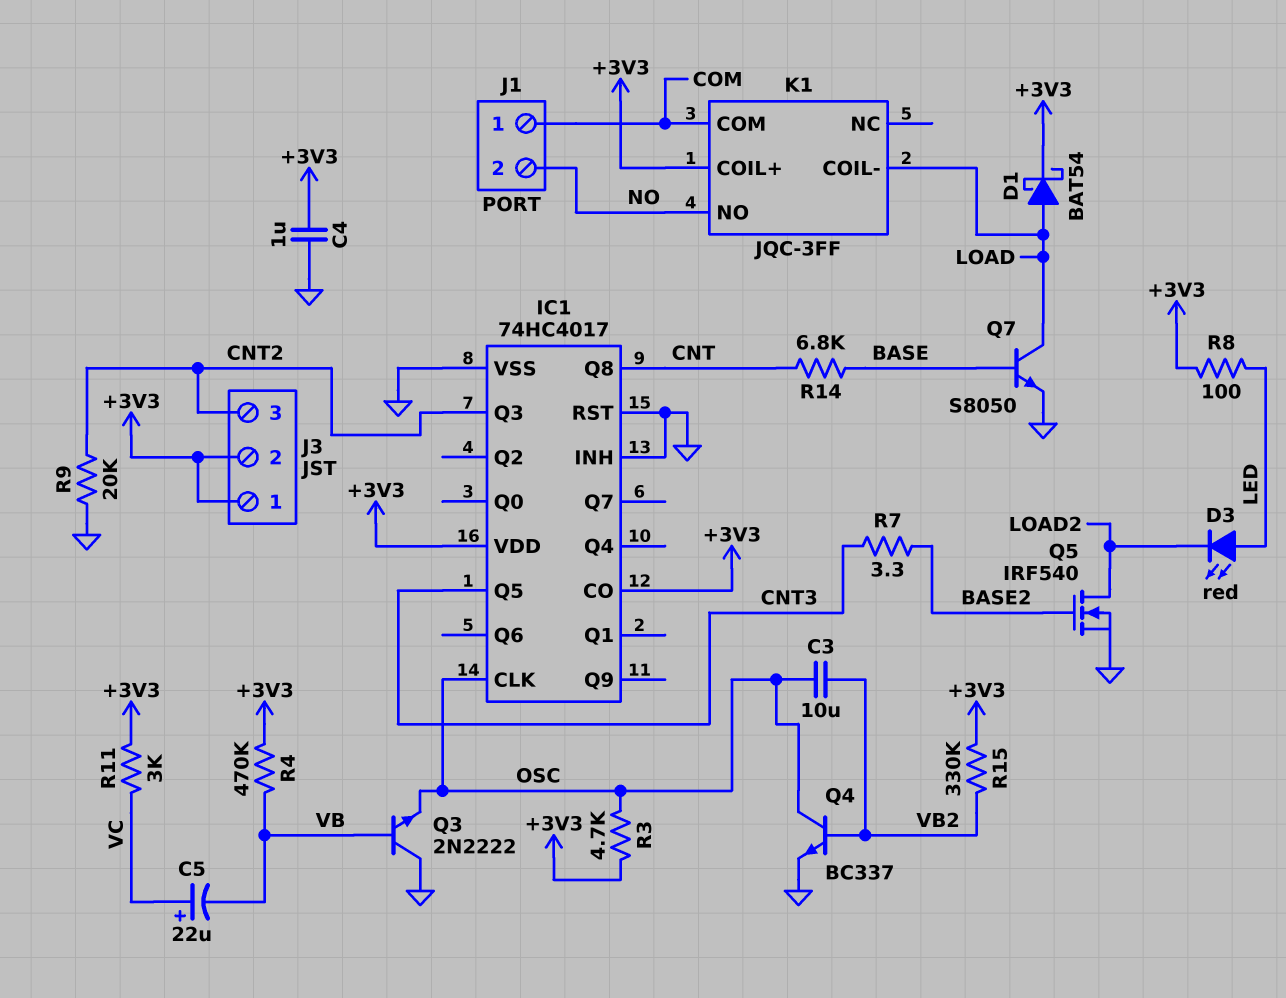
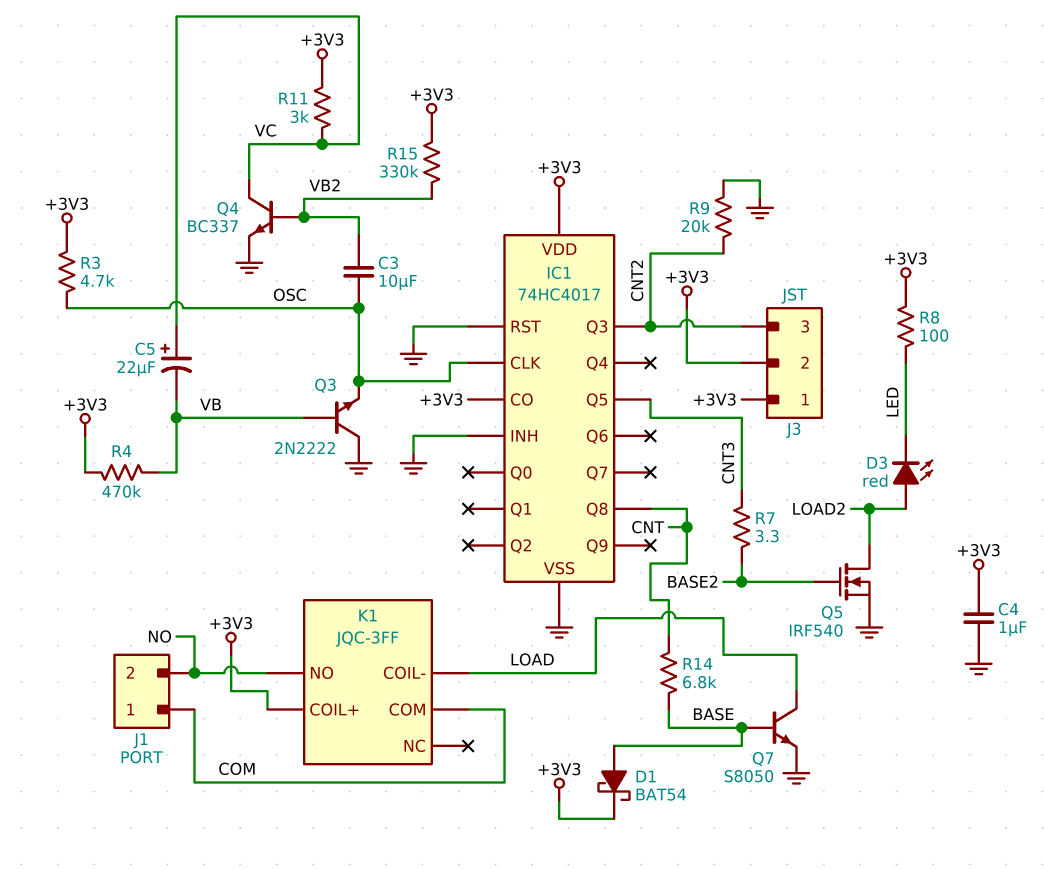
D1: schottky BAT54 (A LOAD, K +3V3) -> schottky BAT54 (A BASE, K +3V3)
D3: LED red (A LED, K LOAD2) -> LED red (A LOAD2, K LED)
Q4: NPN BC337 (B VB2, C OSC, E GND) -> NPN BC337 (B VB2, C VC, E GND)

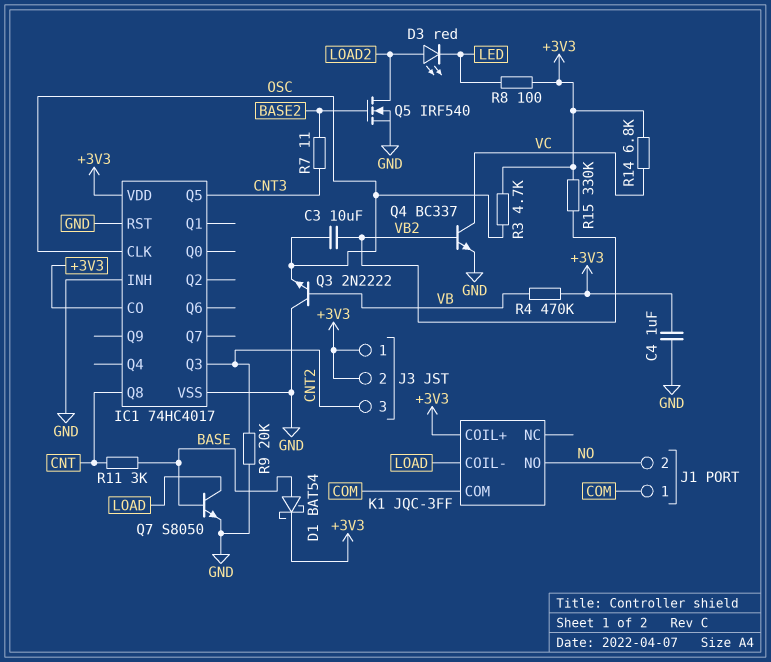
C5: 22uF (plus VC, minus VB) -> none
R7: 3.3 (BASE2, CNT3) -> 11 (BASE2, CNT3)
R11: 3k (+3V3, VC) -> 3k (BASE, CNT)
R14: 6.8k (BASE, CNT) -> 6.8k (+3V3, VC)

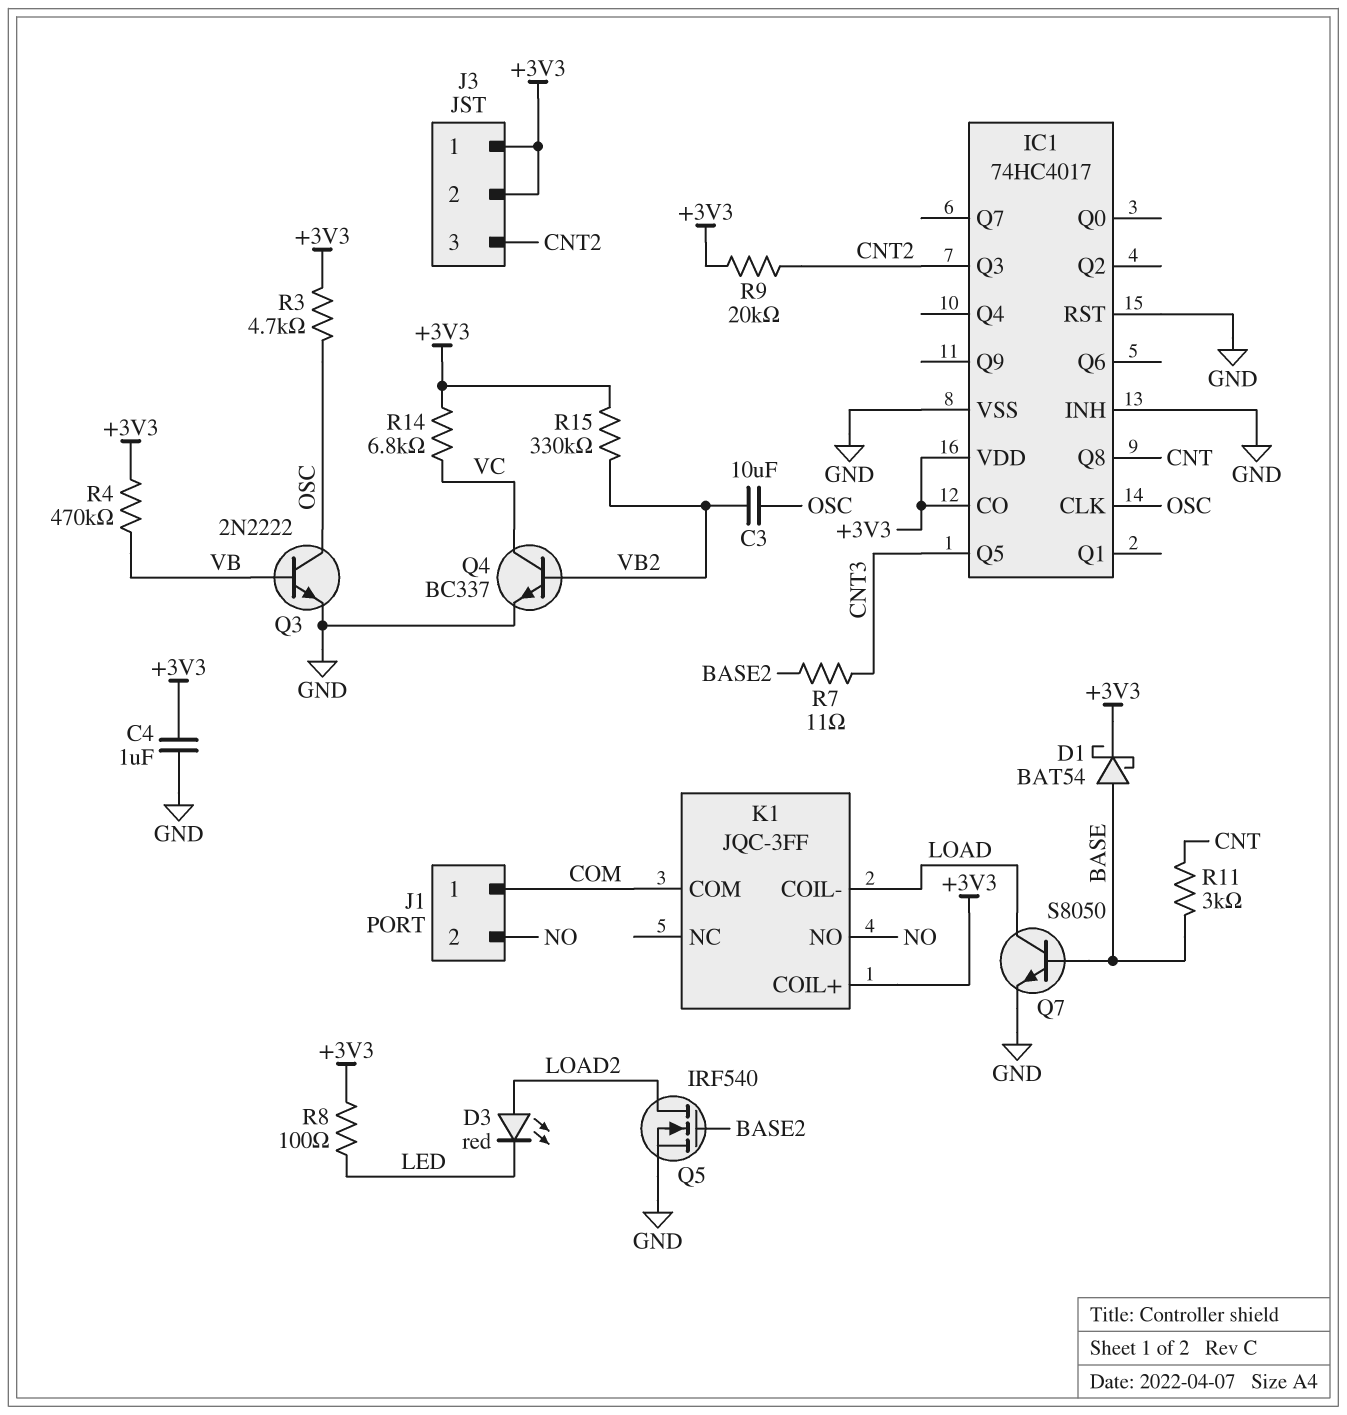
Q3: NPN 2N2222 (B VB, C GND, E OSC) -> NPN 2N2222 (B VB, C OSC, E GND)
R9: 20k (CNT2, GND) -> 20k (+3V3, CNT2)

